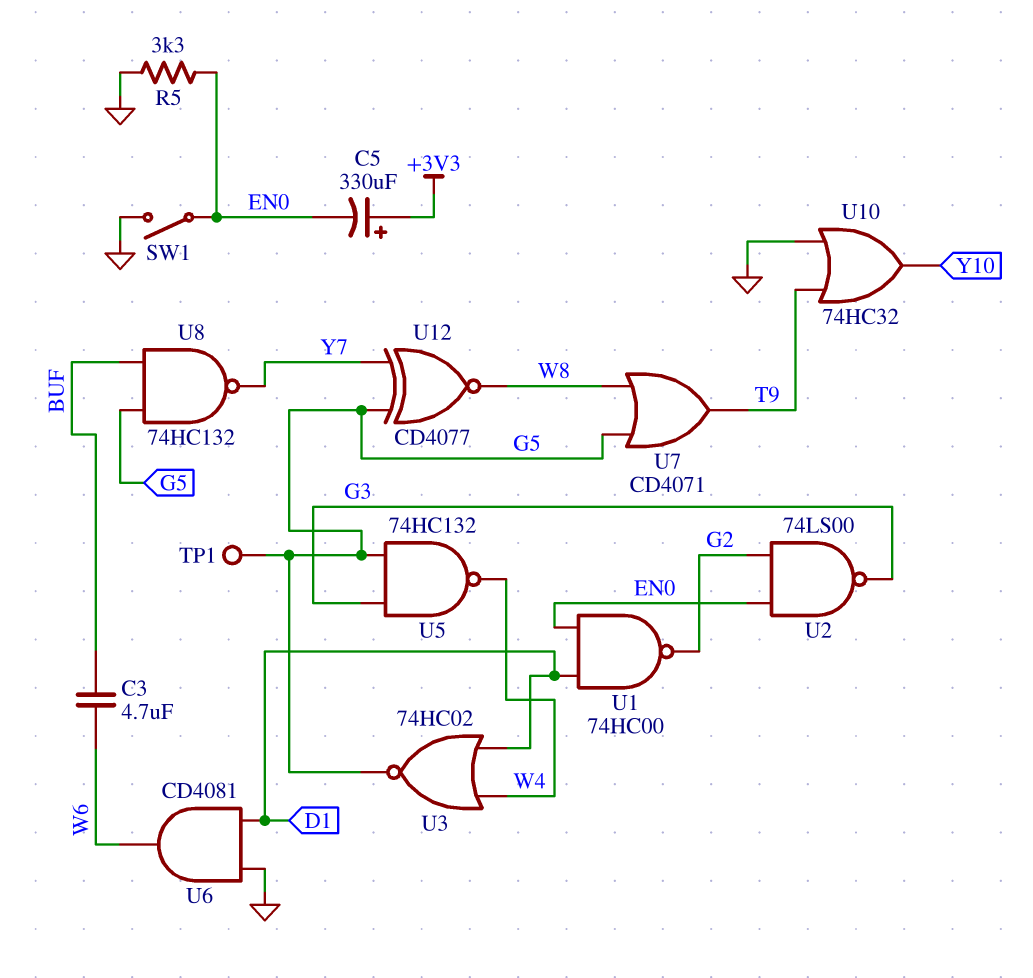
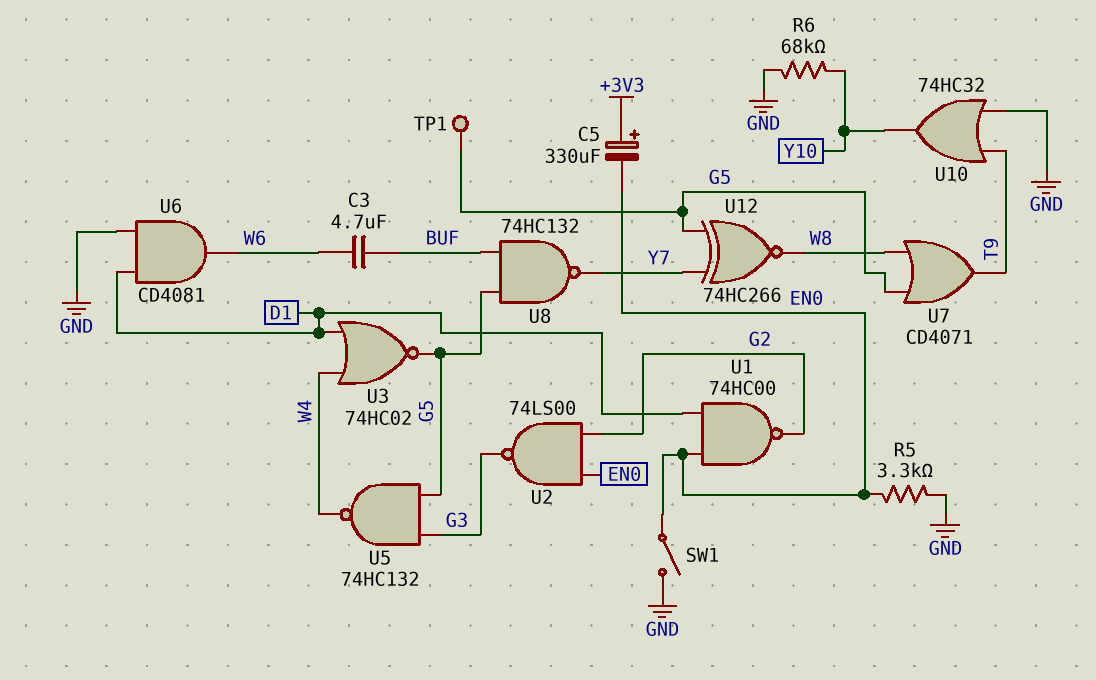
R6: none -> 68k (GND, Y10)
U12: XNOR CD4077 (in G5, in Y7, out W8) -> XNOR 74HC266 (in G5, in Y7, out W8)

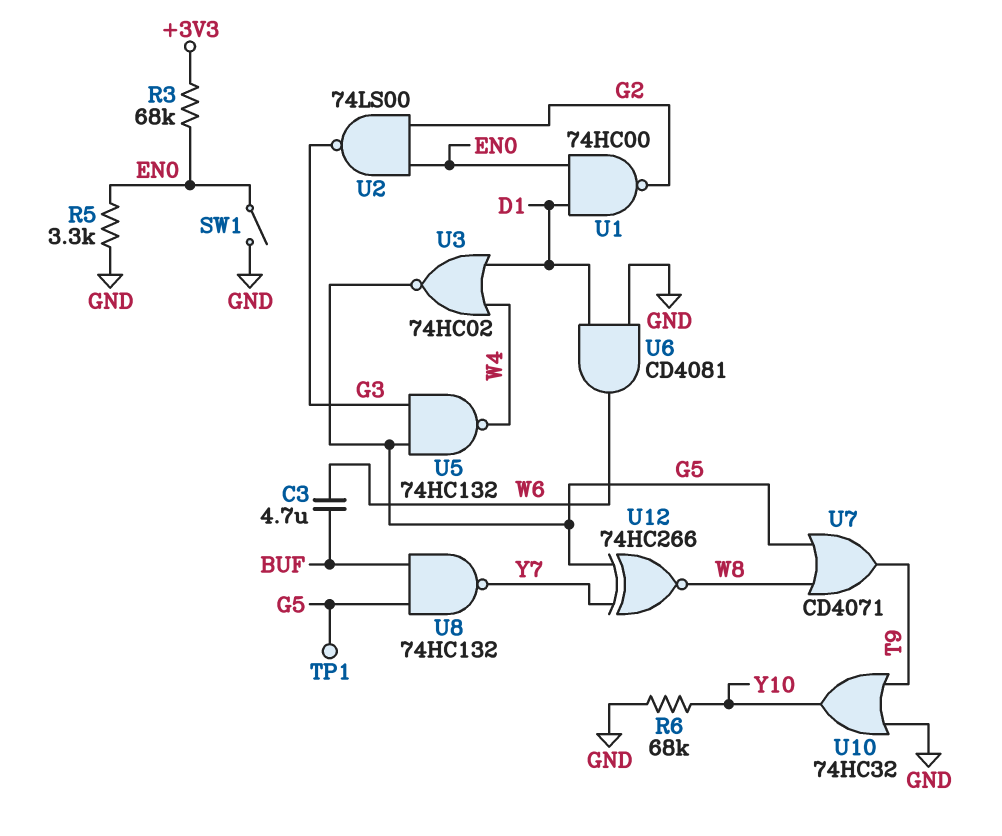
C5: 330uF (plus +3V3, minus EN0) -> none
R3: none -> 68k (+3V3, EN0)

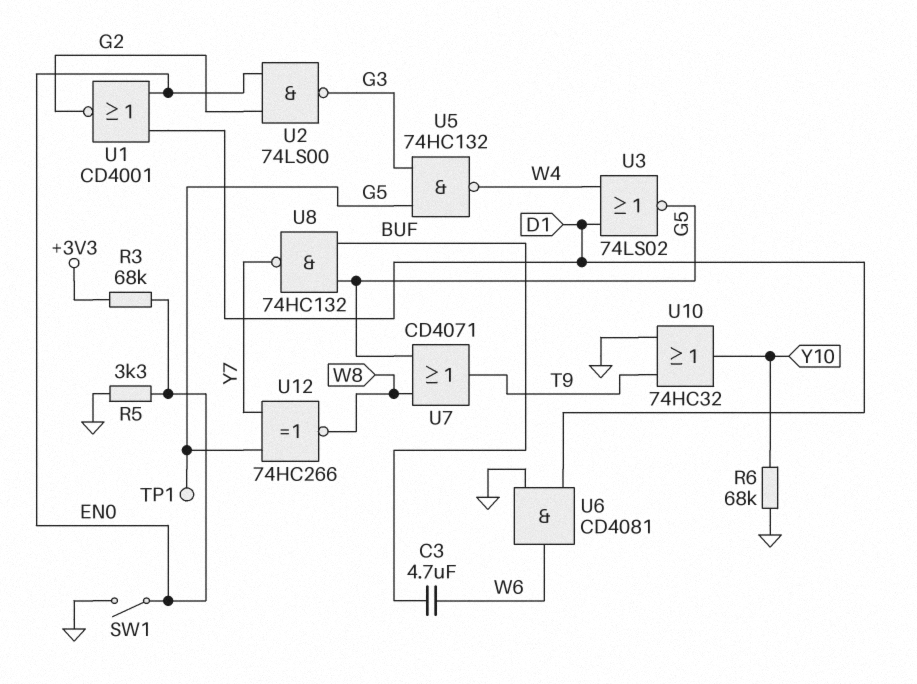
U1: NAND 74HC00 (in D1, in EN0, out G2) -> NOR CD4001 (in D1, in EN0, out G2)
U3: NOR 74HC02 (in D1, in W4, out G5) -> NOR 74LS02 (in D1, in W4, out G5)

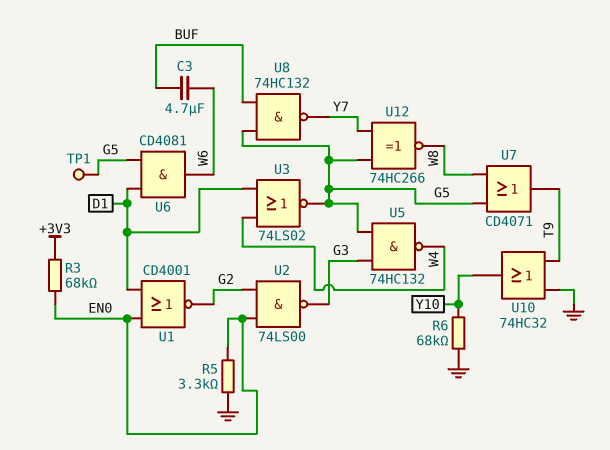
SW1: switch (EN0, GND) -> none
U6: AND CD4081 (in D1, in GND, out W6) -> AND CD4081 (in D1, in G5, out W6)

